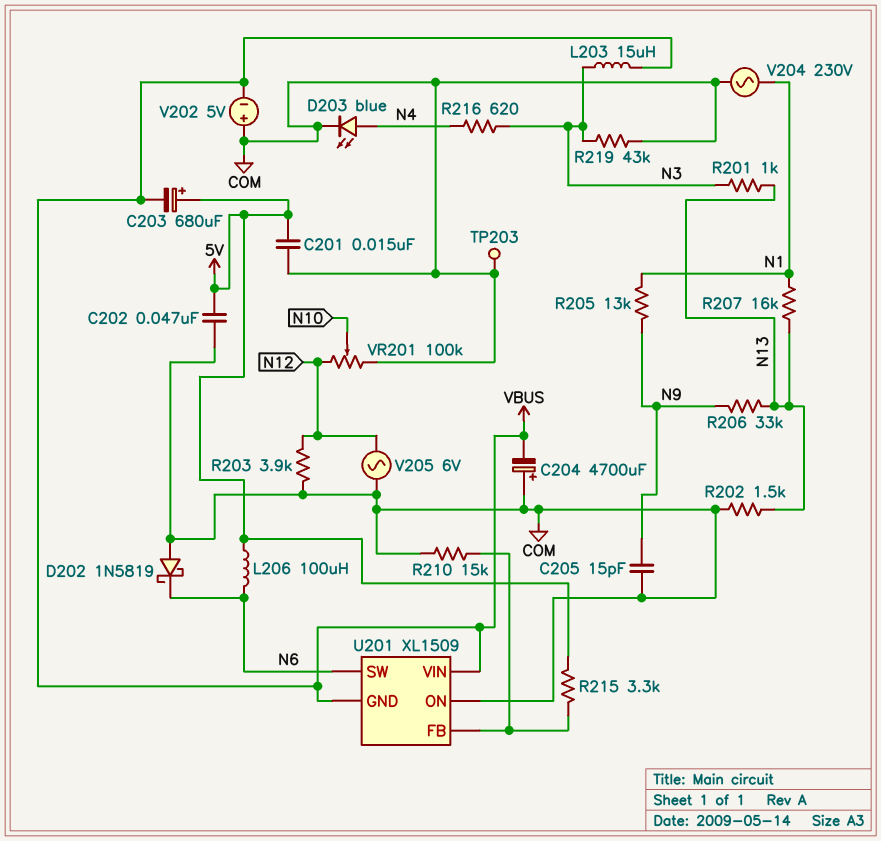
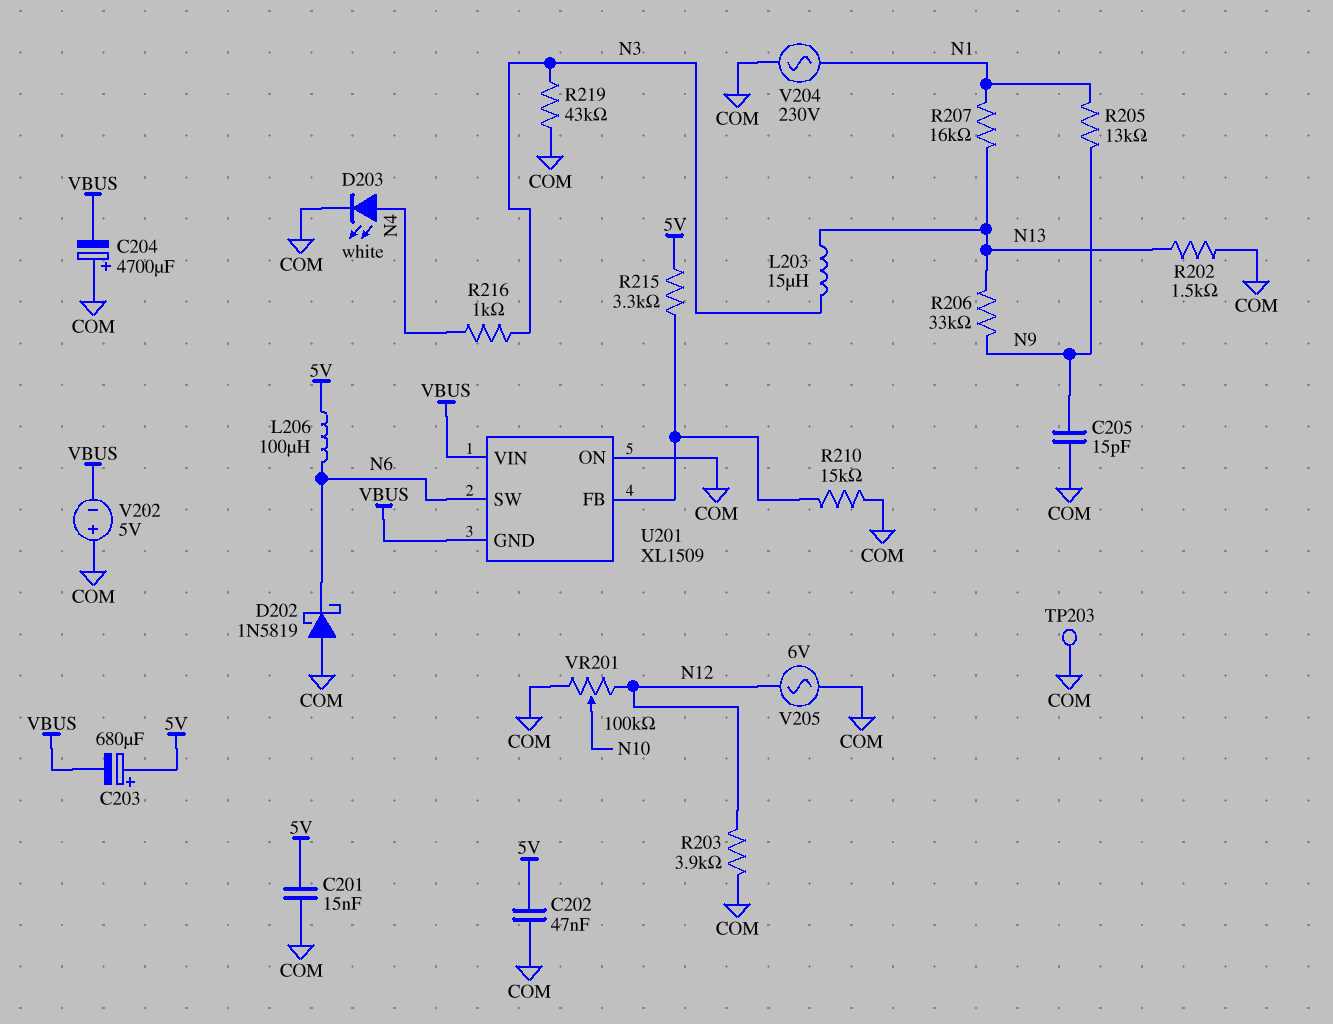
D203: LED blue (A N4, K COM) -> LED white (A N4, K COM)
L203: 15uH (N3, VBUS) -> 15uH (N3, N13)
R201: 1k (N3, N13) -> none
R216: 620 (N3, N4) -> 1k (N3, N4)

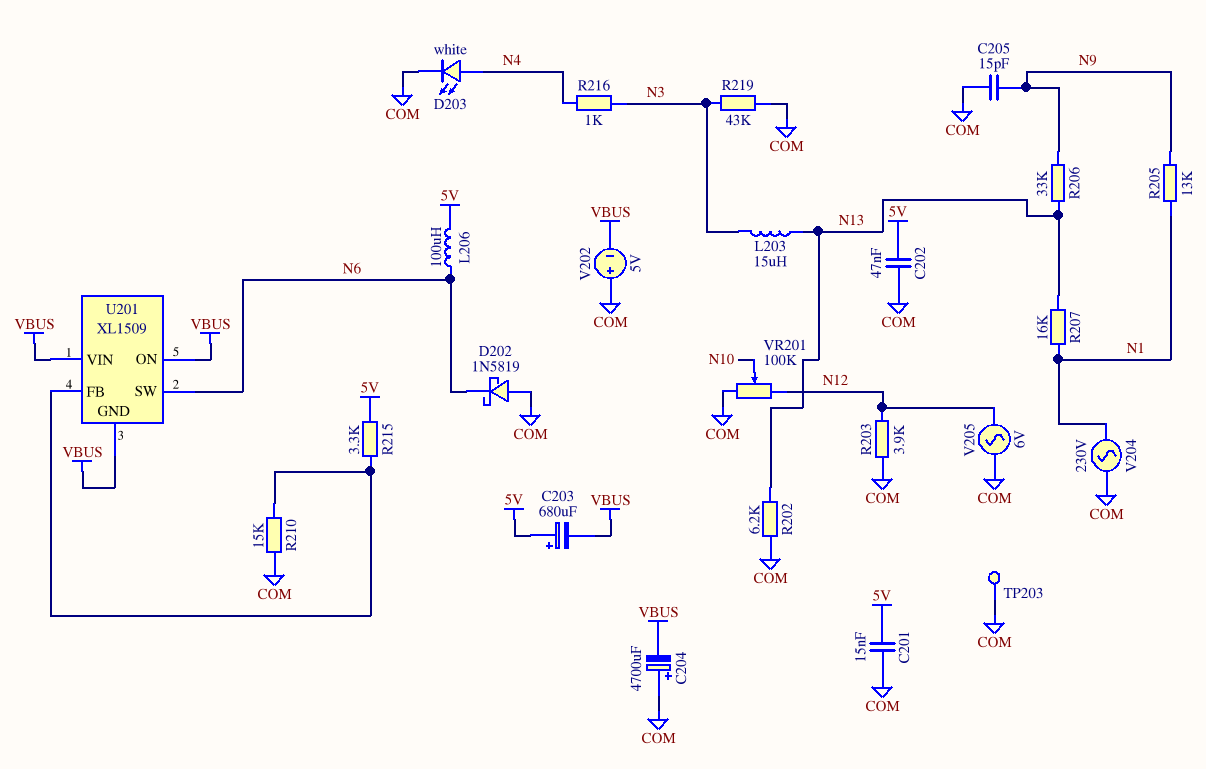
R202: 1.5k (COM, N13) -> 6.2k (COM, N13)
U201 pin ON: COM -> VBUS

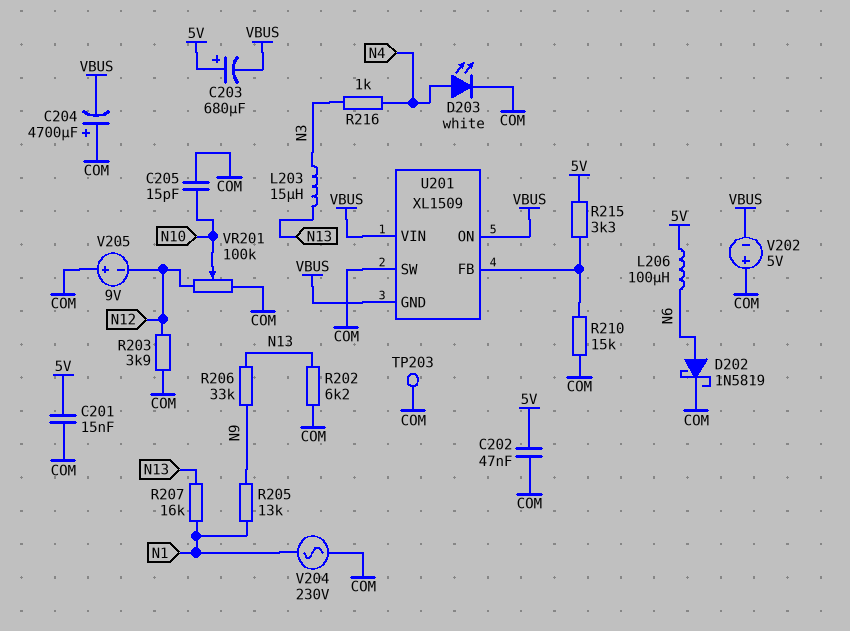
C205: 15pF (COM, N9) -> 15pF (COM, N10)
D202: schottky 1N5819 (A COM, K N6) -> schottky 1N5819 (A N6, K COM)
R219: 43k (COM, N3) -> none
U201 pin SW: N6 -> COM
V205: AC 6V (COM, N12) -> 9V (plus COM, minus N12)

